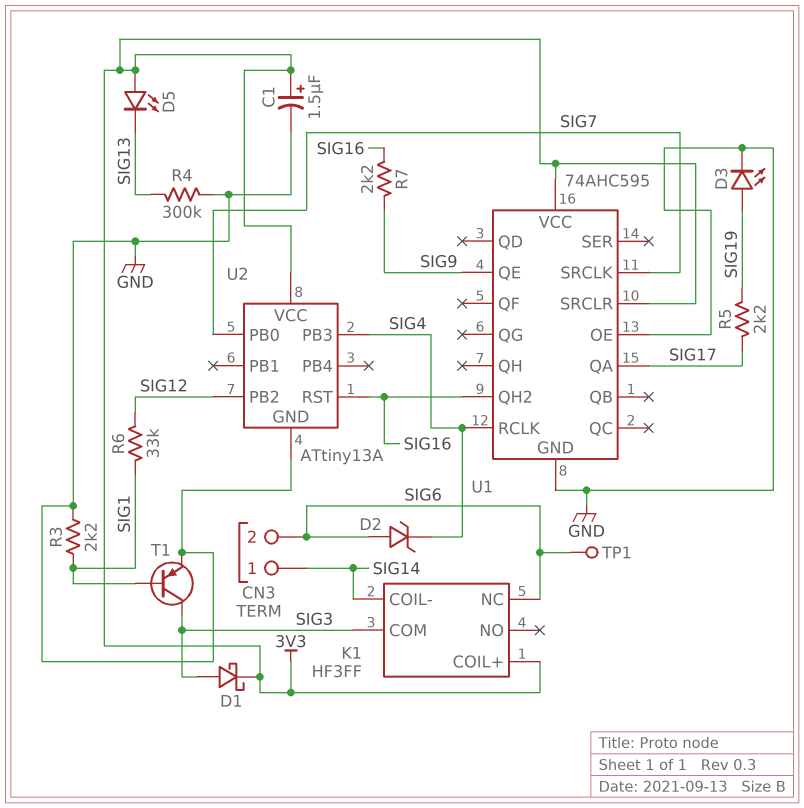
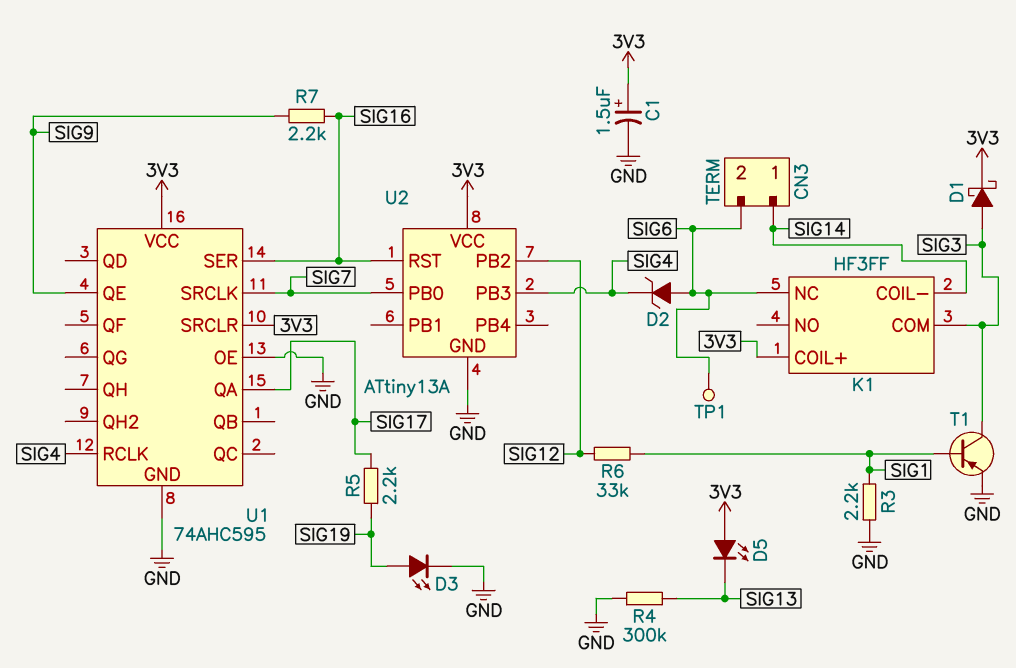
U1 pin QH2: SIG16 -> none
U1 pin SER: none -> SIG16

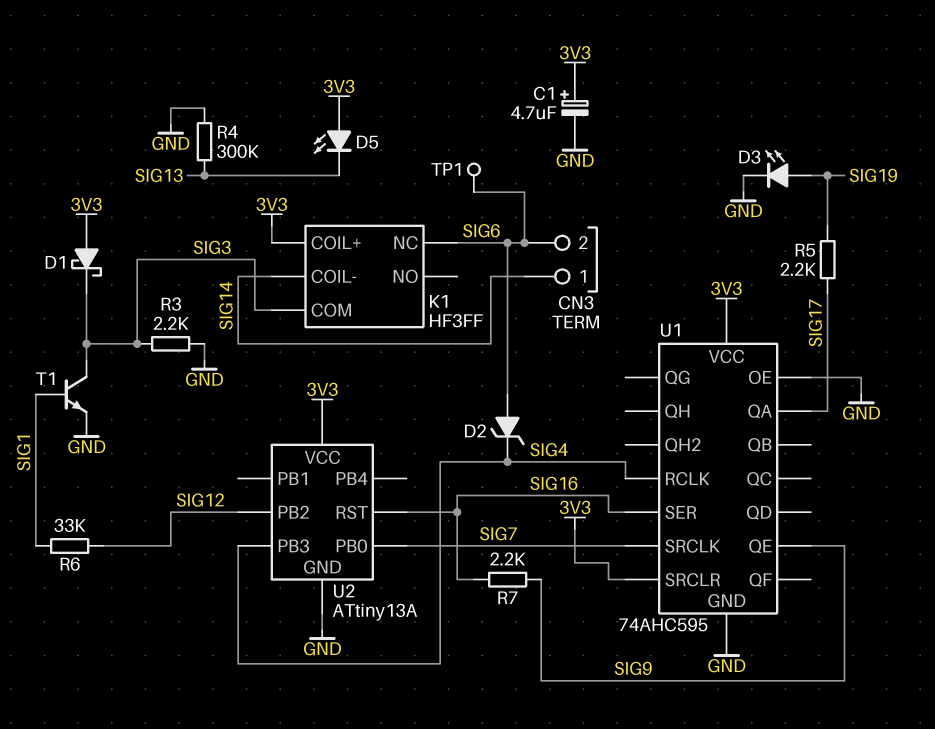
C1: 1.5uF (plus 3V3, minus GND) -> 4.7uF (plus 3V3, minus GND)
D1: schottky (A SIG3, K 3V3) -> schottky (A 3V3, K SIG3)
R3: 2.2k (GND, SIG1) -> 2.2k (GND, SIG3)
T1: PNP (B SIG1, C SIG3, E GND) -> NPN (B SIG1, C SIG3, E GND)

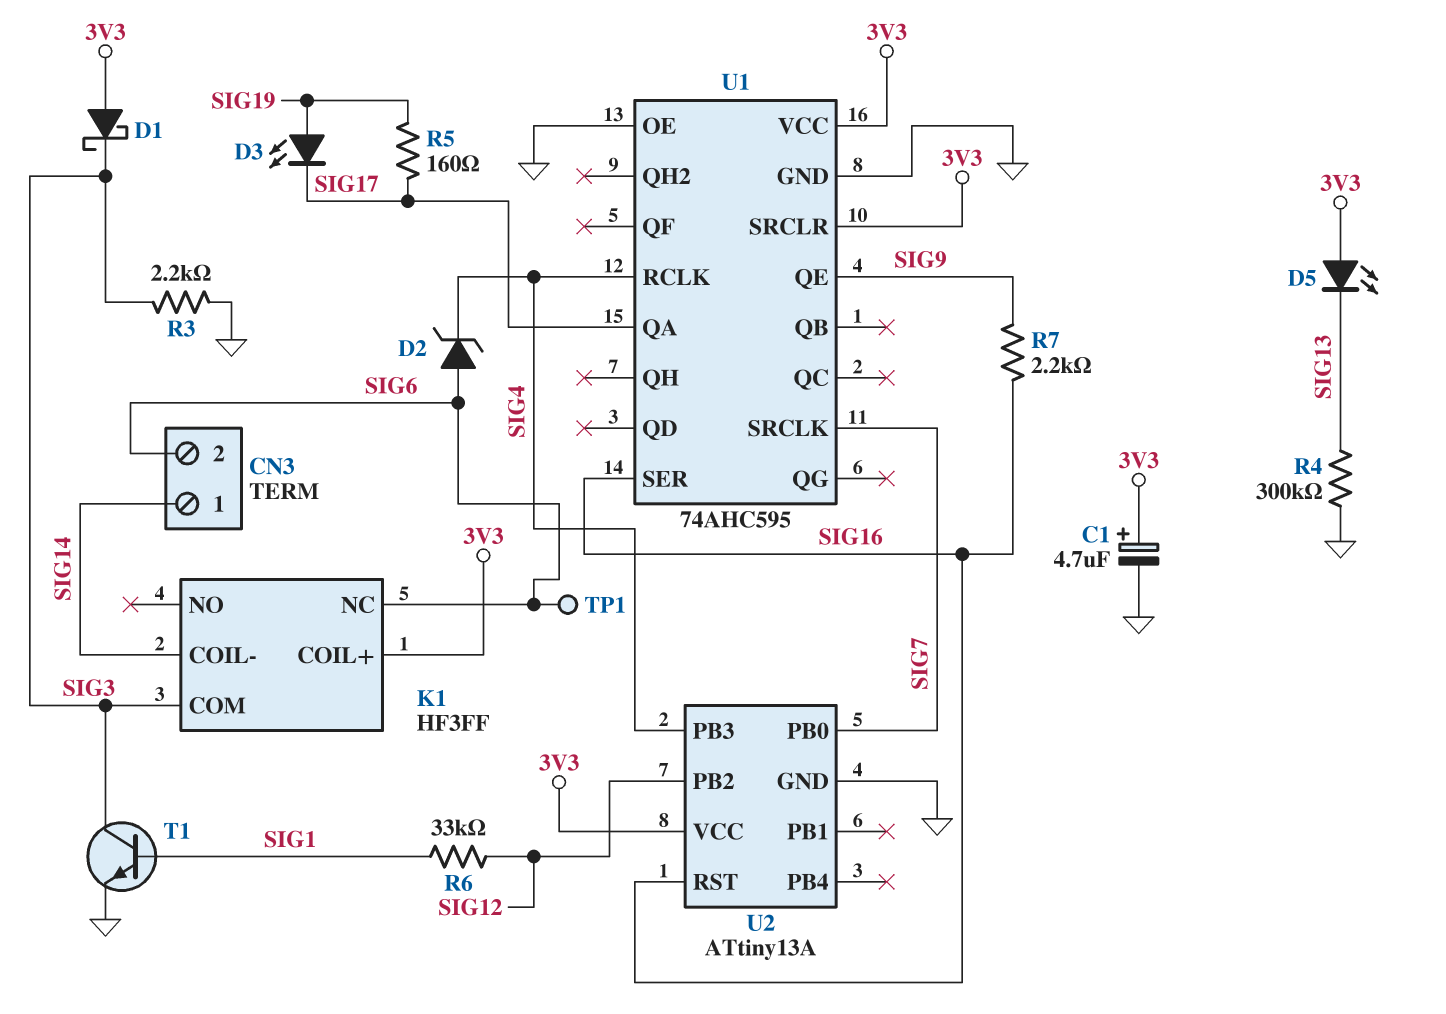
D3: LED (A SIG19, K GND) -> LED (A SIG19, K SIG17)
R5: 2.2k (SIG17, SIG19) -> 160 (SIG17, SIG19)

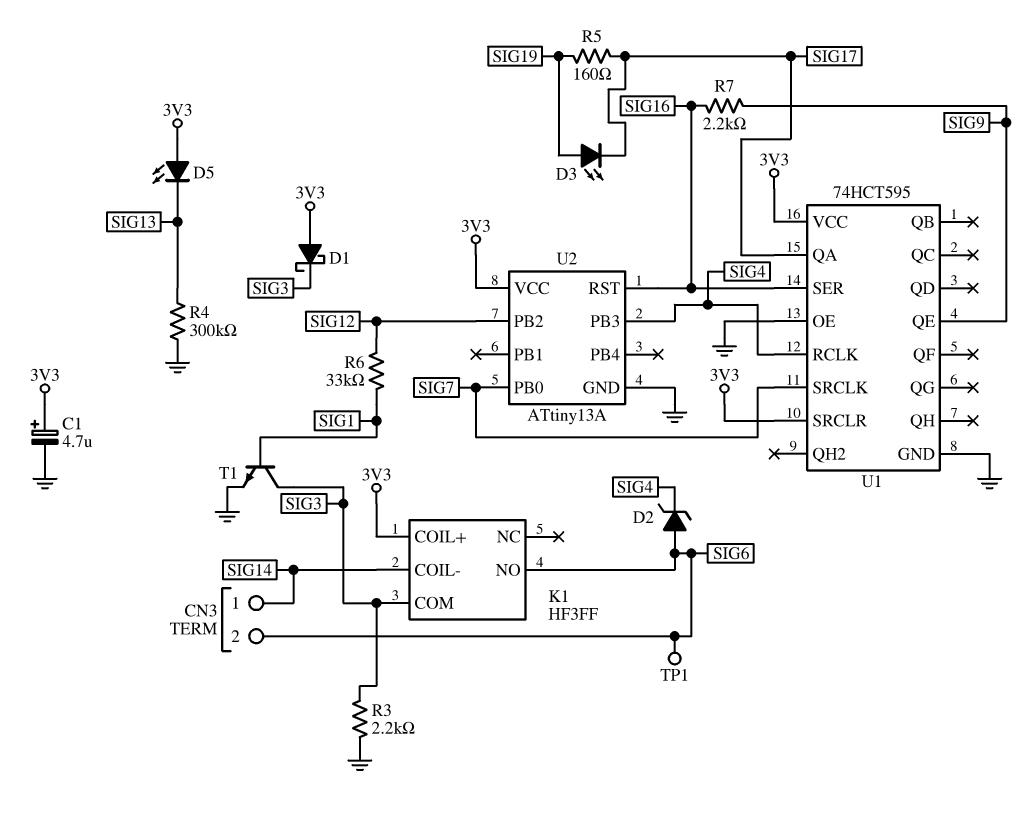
K1 pin NC: SIG6 -> none
K1 pin NO: none -> SIG6
U1: 74AHC595 -> 74HCT595

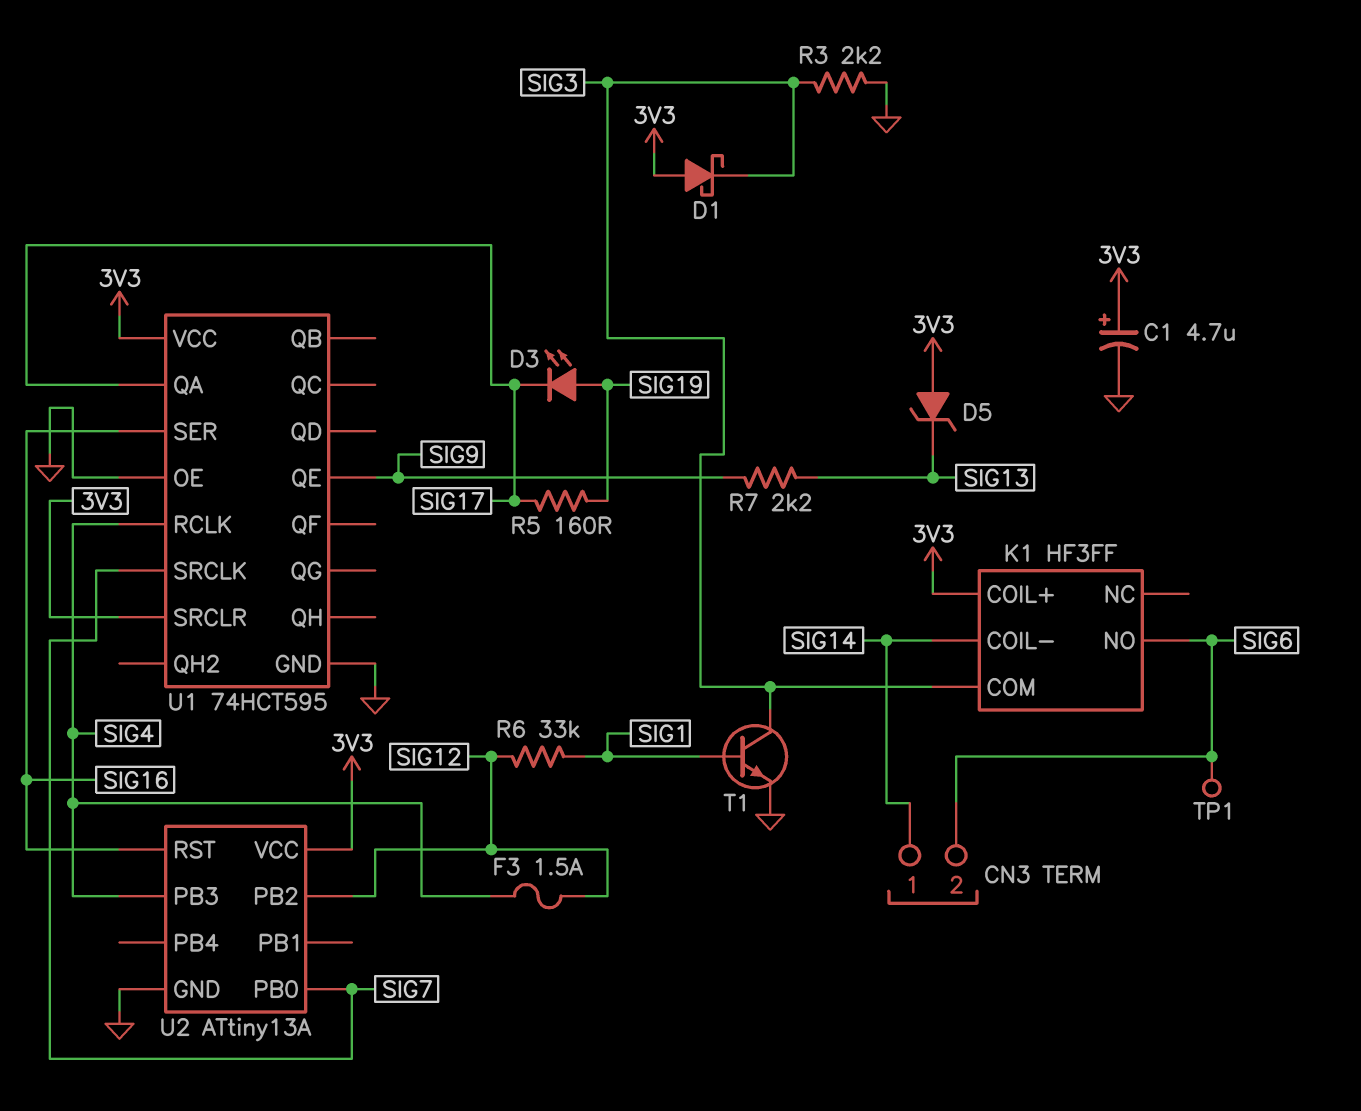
D2: zener (A SIG6, K SIG4) -> none
D5: LED (A 3V3, K SIG13) -> zener (A 3V3, K SIG13)
F3: none -> 1.5A (SIG4, SIG12)
R4: 300k (GND, SIG13) -> none
R7: 2.2k (SIG9, SIG16) -> 2.2k (SIG9, SIG13)

